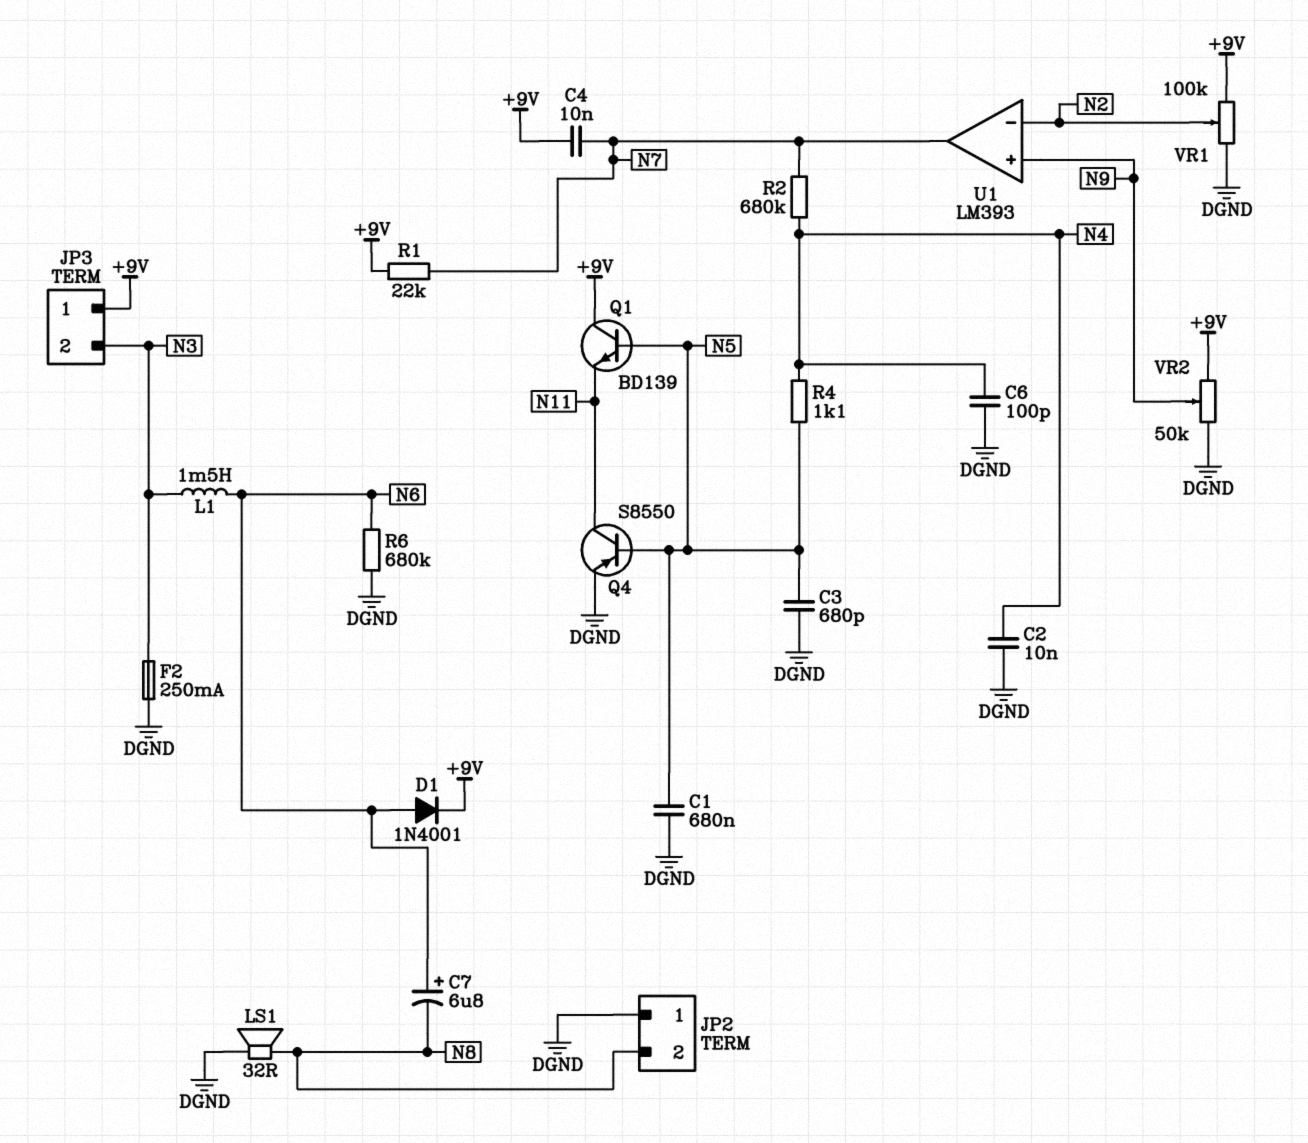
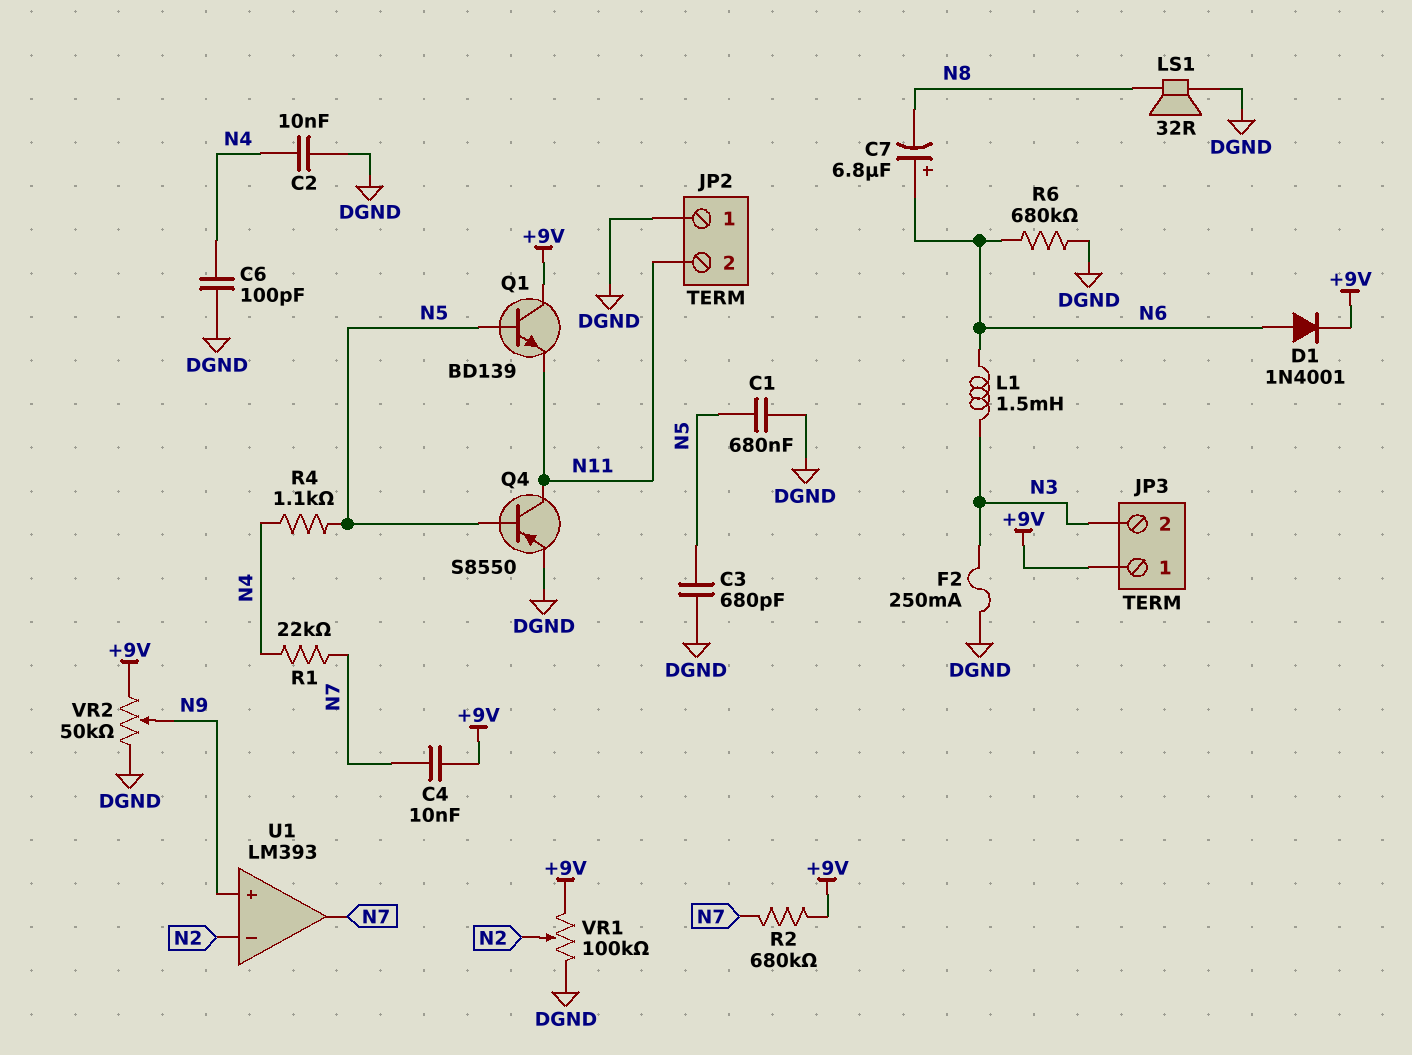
JP2 pin 2: N8 -> N11
R1: 22k (+9V, N7) -> 22k (N4, N7)
R2: 680k (N4, N7) -> 680k (+9V, N7)

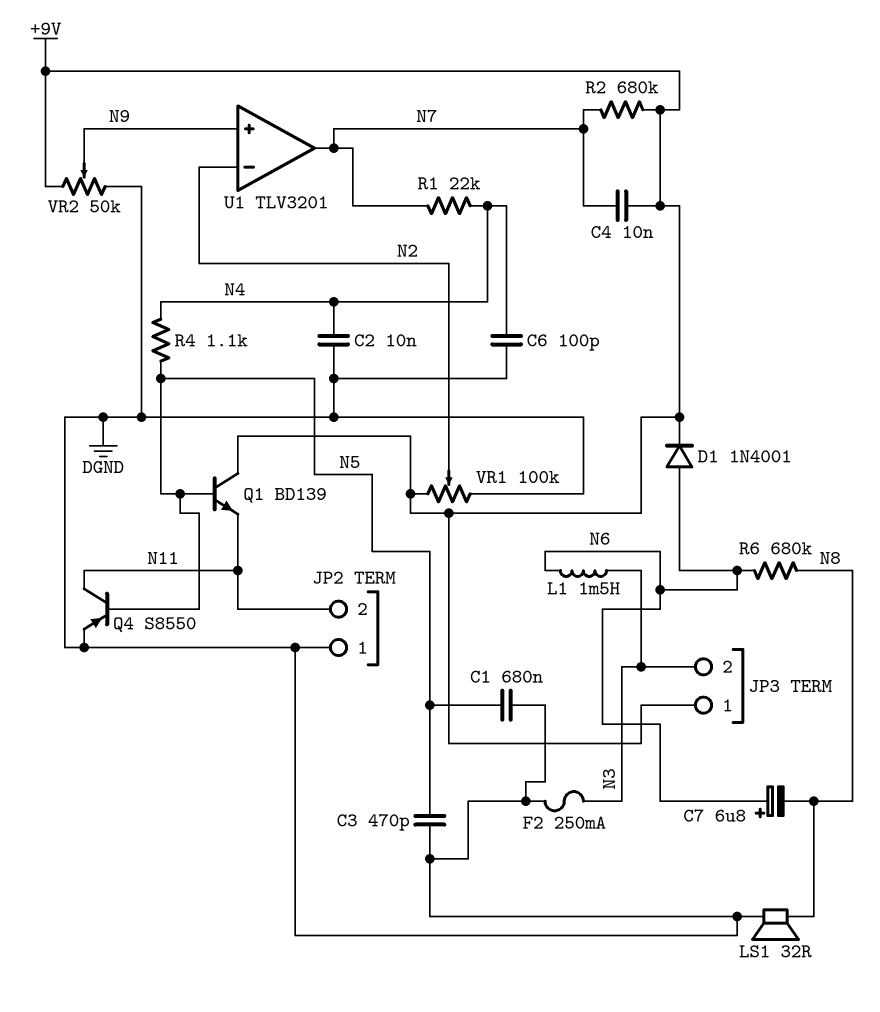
C3: 680pF (DGND, N5) -> 470pF (DGND, N5)
R6: 680k (DGND, N6) -> 680k (N6, N8)
U1: LM393 -> TLV3201

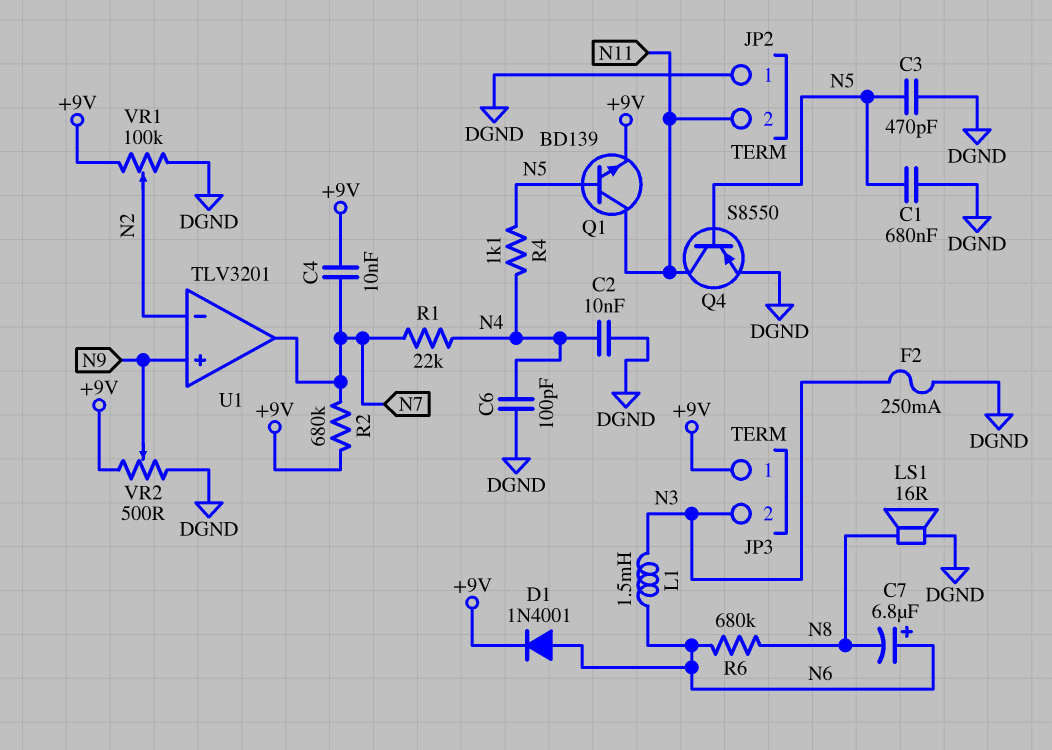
LS1: speaker 32R (DGND, N8) -> speaker 16R (DGND, N8)
Q1: NPN BD139 (B N5, C +9V, E N11) -> NPN BD139 (B N5, C N11, E +9V)
VR2: 50k (+9V, DGND, wiper N9) -> 500 (+9V, DGND, wiper N9)

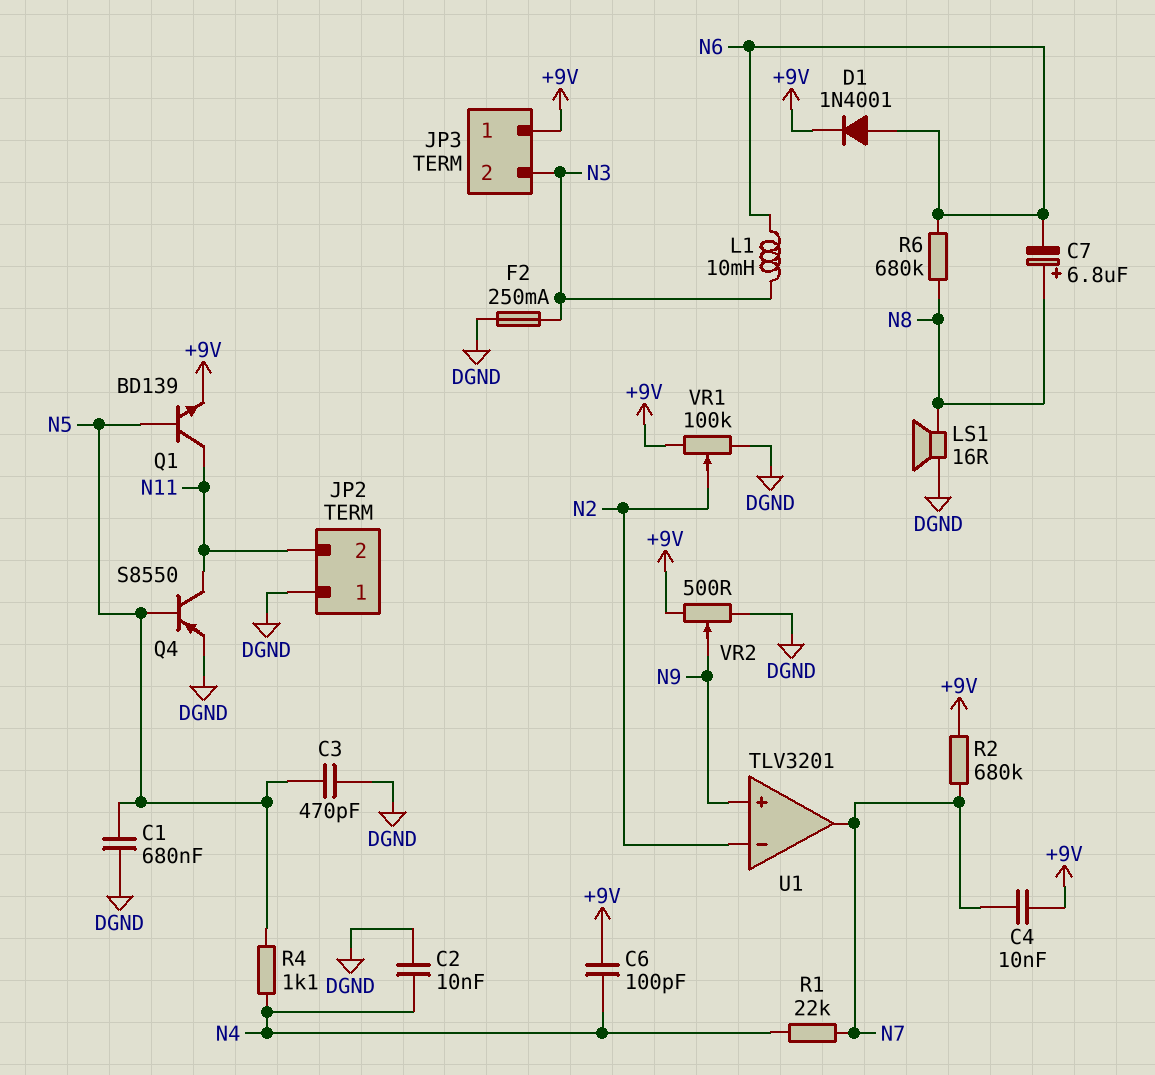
C6: 100pF (DGND, N4) -> 100pF (+9V, N4)
C7: 6.8uF (plus N6, minus N8) -> 6.8uF (plus N8, minus N6)
L1: 1.5mH (N3, N6) -> 10mH (N3, N6)

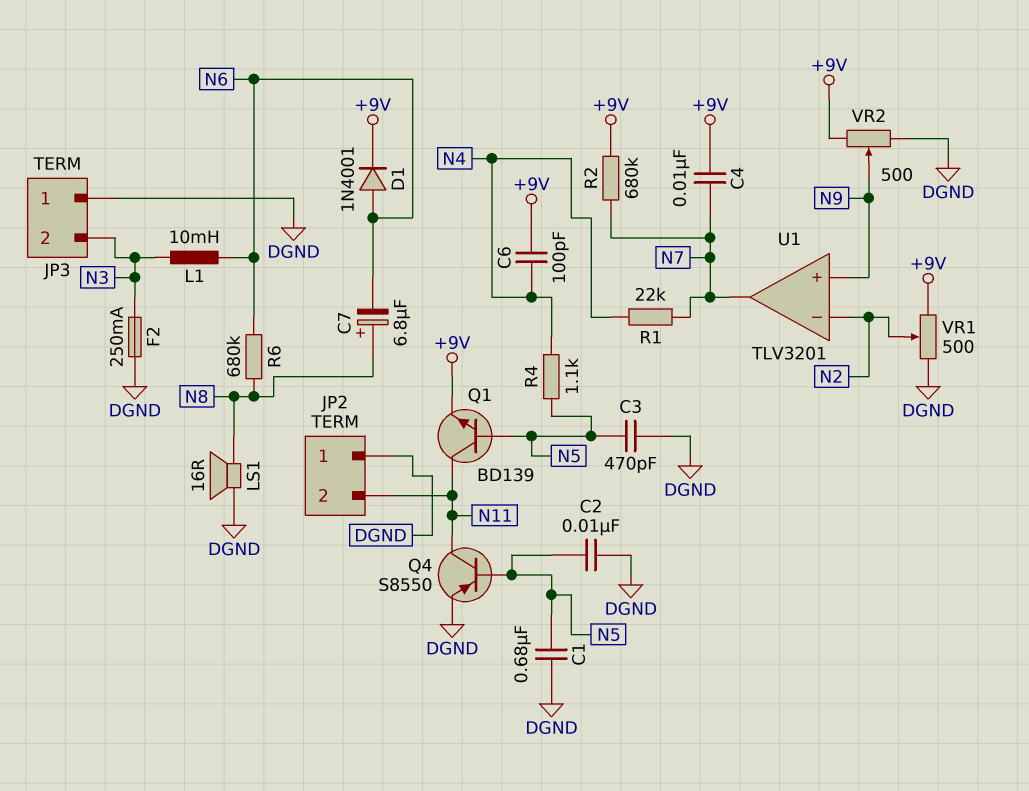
C2: 10nF (DGND, N4) -> 10nF (DGND, N5)
JP3 pin 1: +9V -> DGND
VR1: 100k (+9V, DGND, wiper N2) -> 500 (+9V, DGND, wiper N2)

